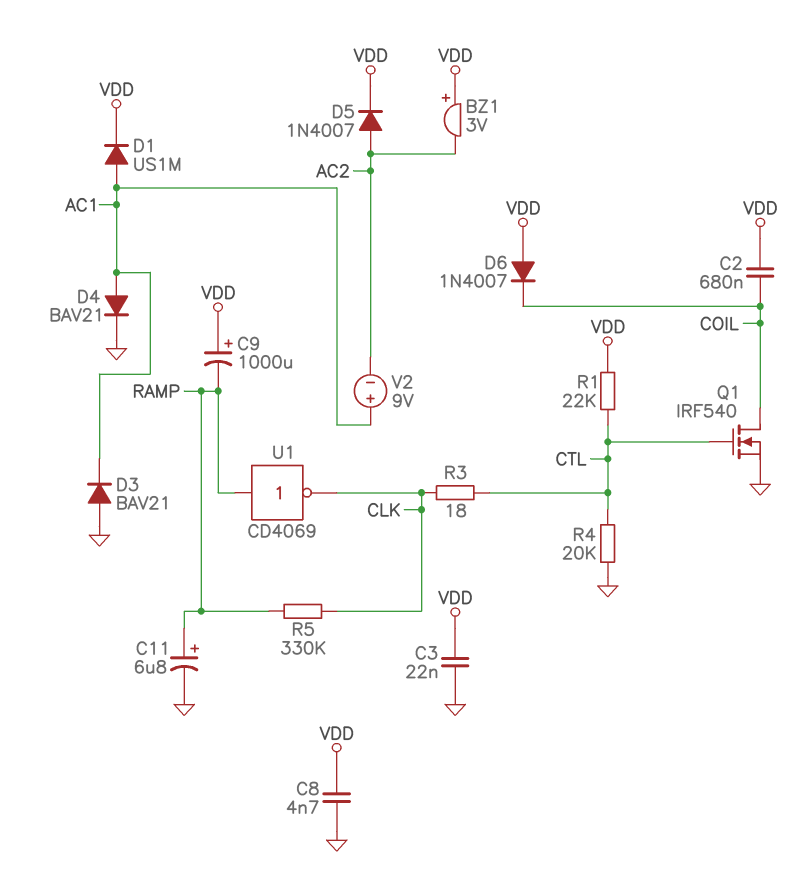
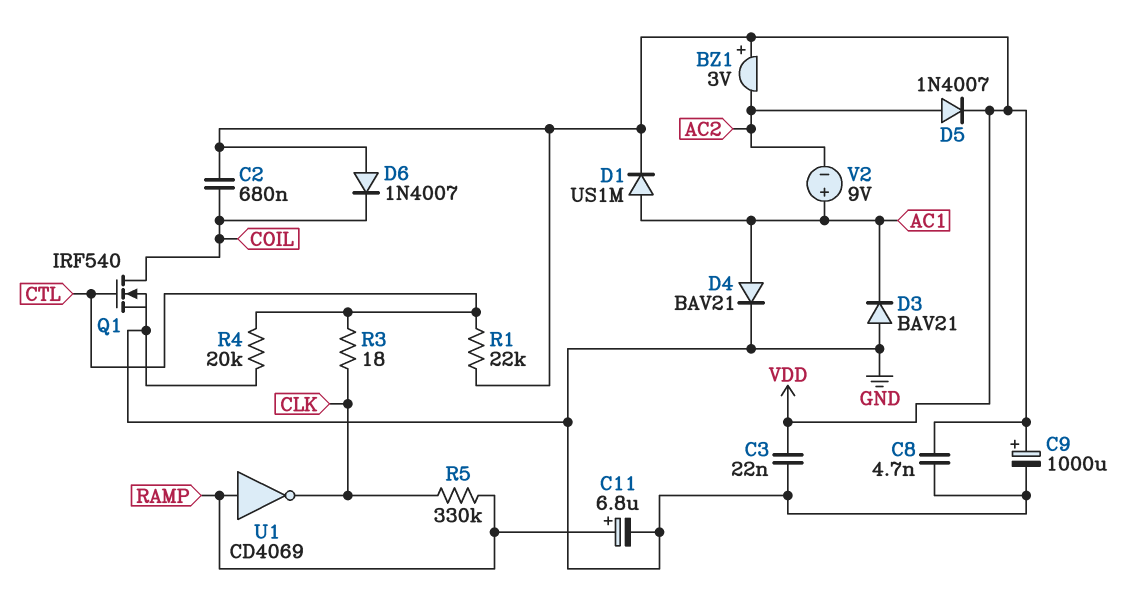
C9: 1000uF (plus VDD, minus RAMP) -> 1000uF (plus VDD, minus GND)

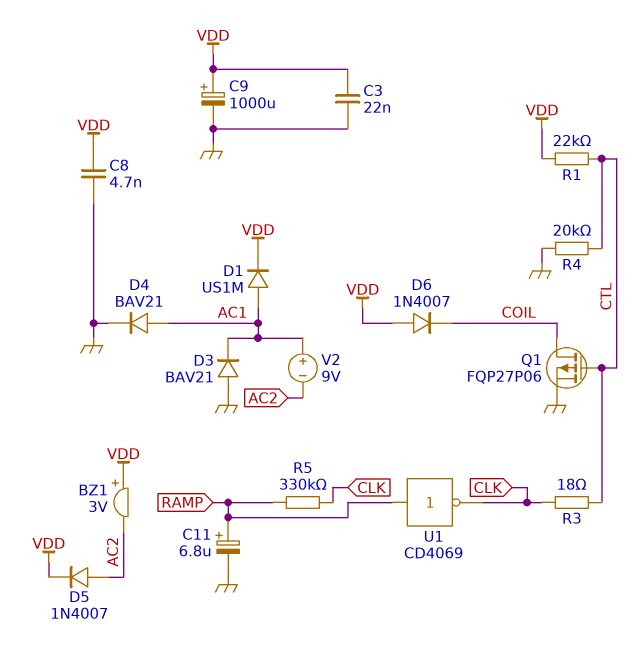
C2: 680nF (COIL, VDD) -> none
Q1: NMOS IRF540 (G CTL, D COIL, S GND) -> PMOS FQP27P06 (G CTL, D COIL, S GND)

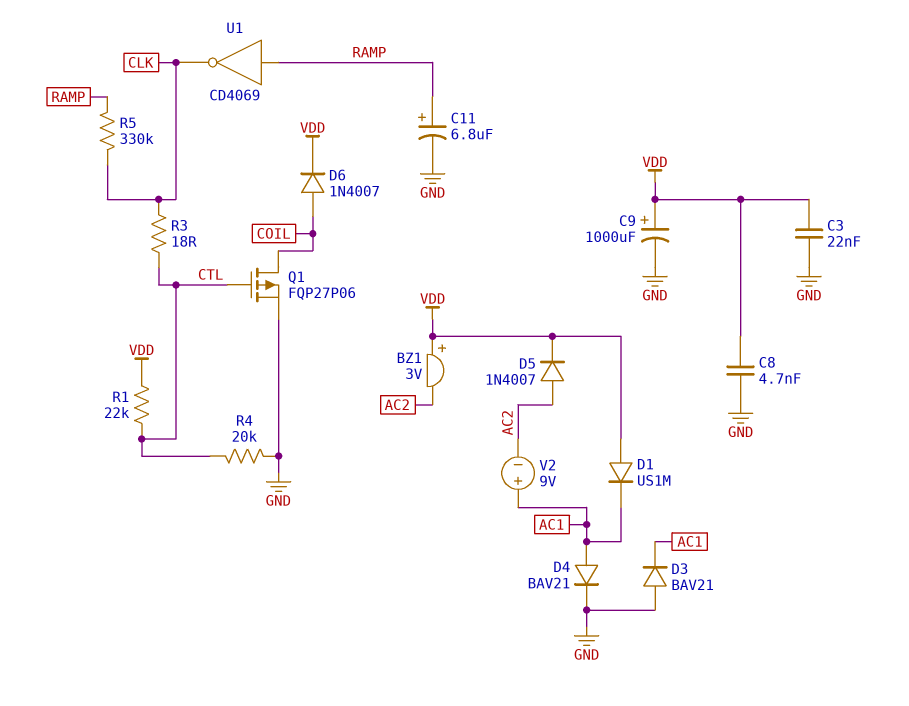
D1: diode US1M (A AC1, K VDD) -> diode US1M (A VDD, K AC1)
D6: diode 1N4007 (A VDD, K COIL) -> diode 1N4007 (A COIL, K VDD)

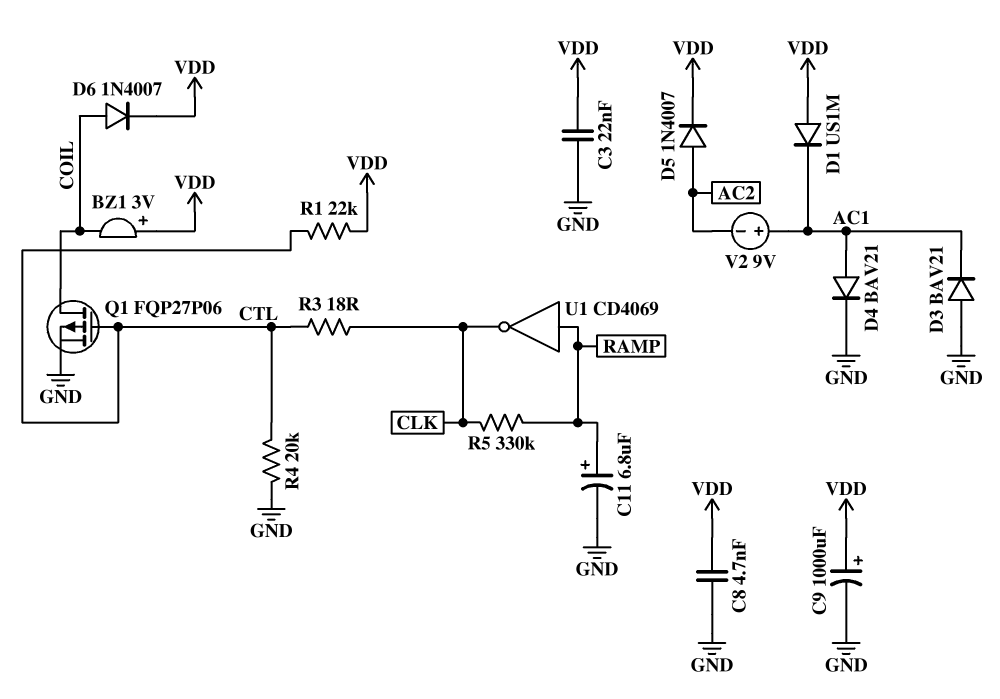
BZ1: buzzer 3V (plus VDD, minus AC2) -> buzzer 3V (plus VDD, minus COIL)

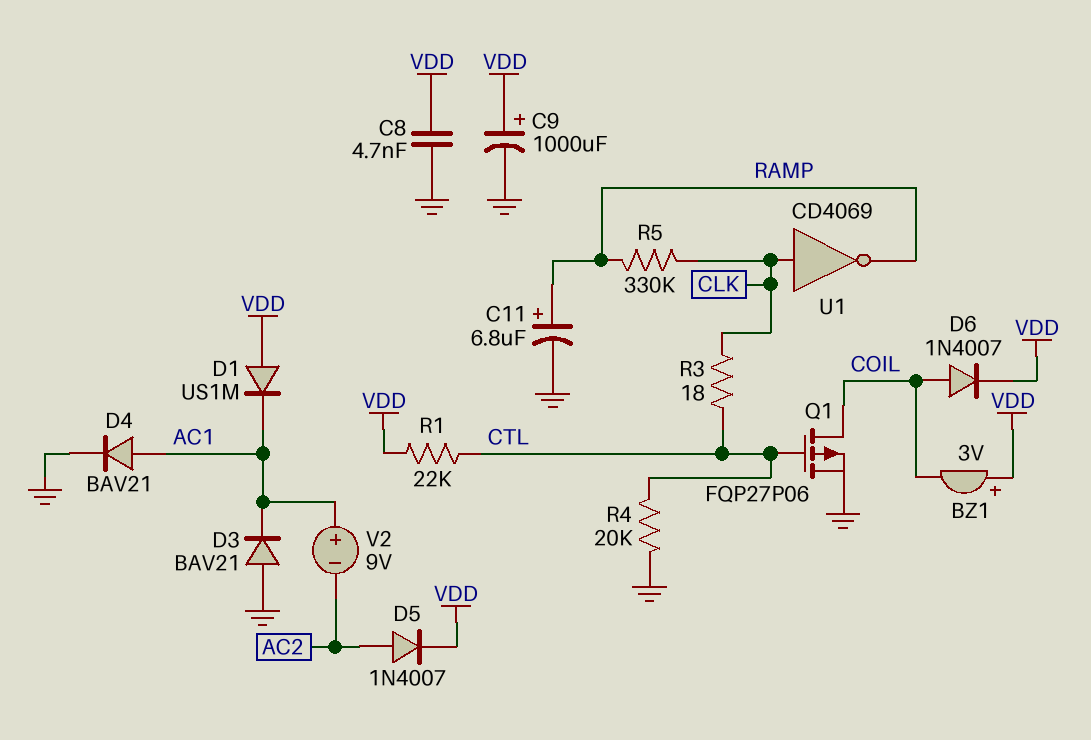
C3: 22nF (GND, VDD) -> none
U1: NOT CD4069 (in RAMP, out CLK) -> NOT CD4069 (in CLK, out RAMP)

